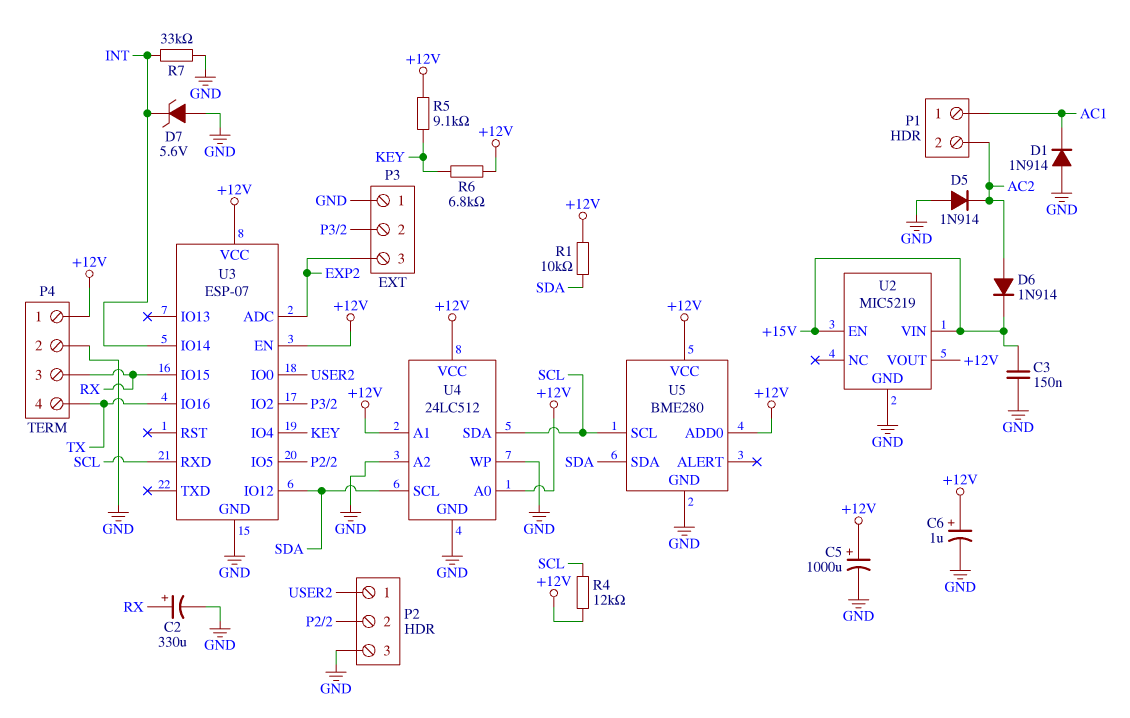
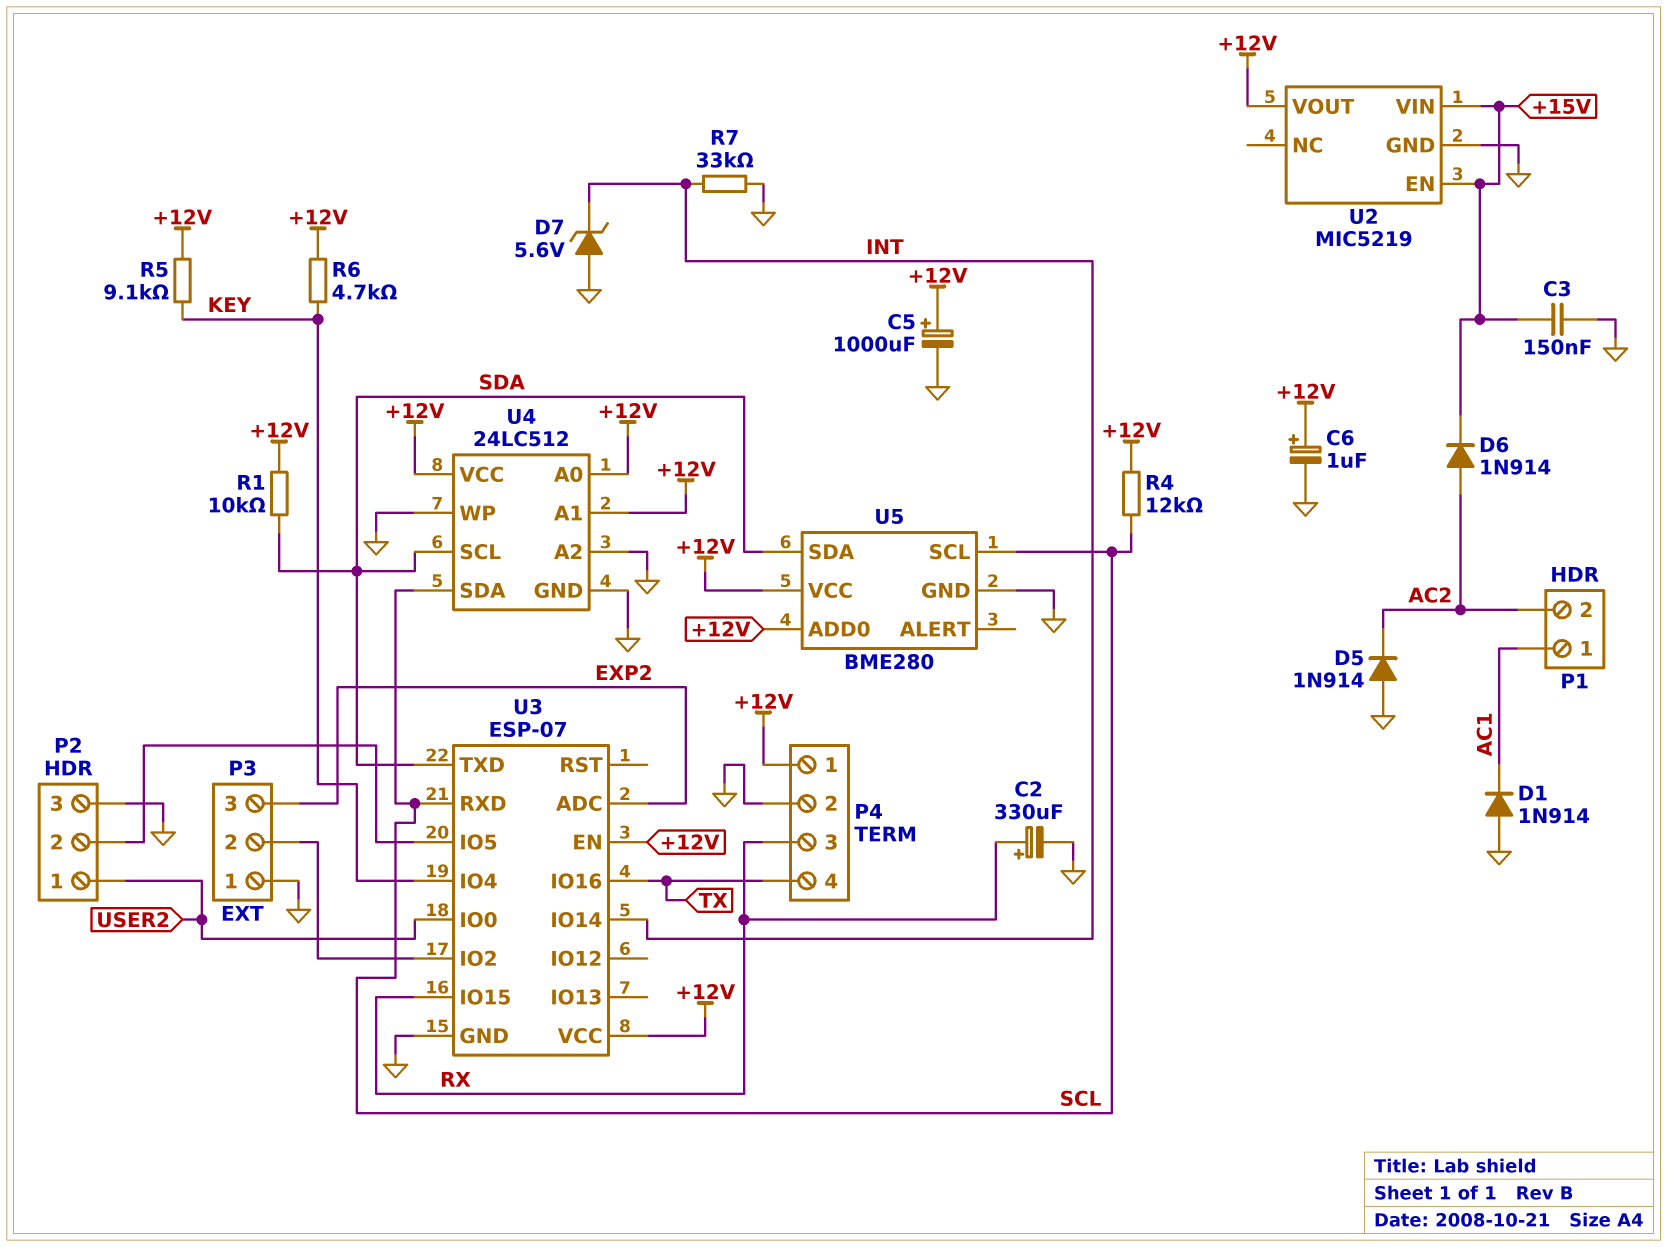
R6: 6.8k (+12V, KEY) -> 4.7k (+12V, KEY)
U3 pin IO12: SDA -> none
U3 pin TXD: none -> SDA

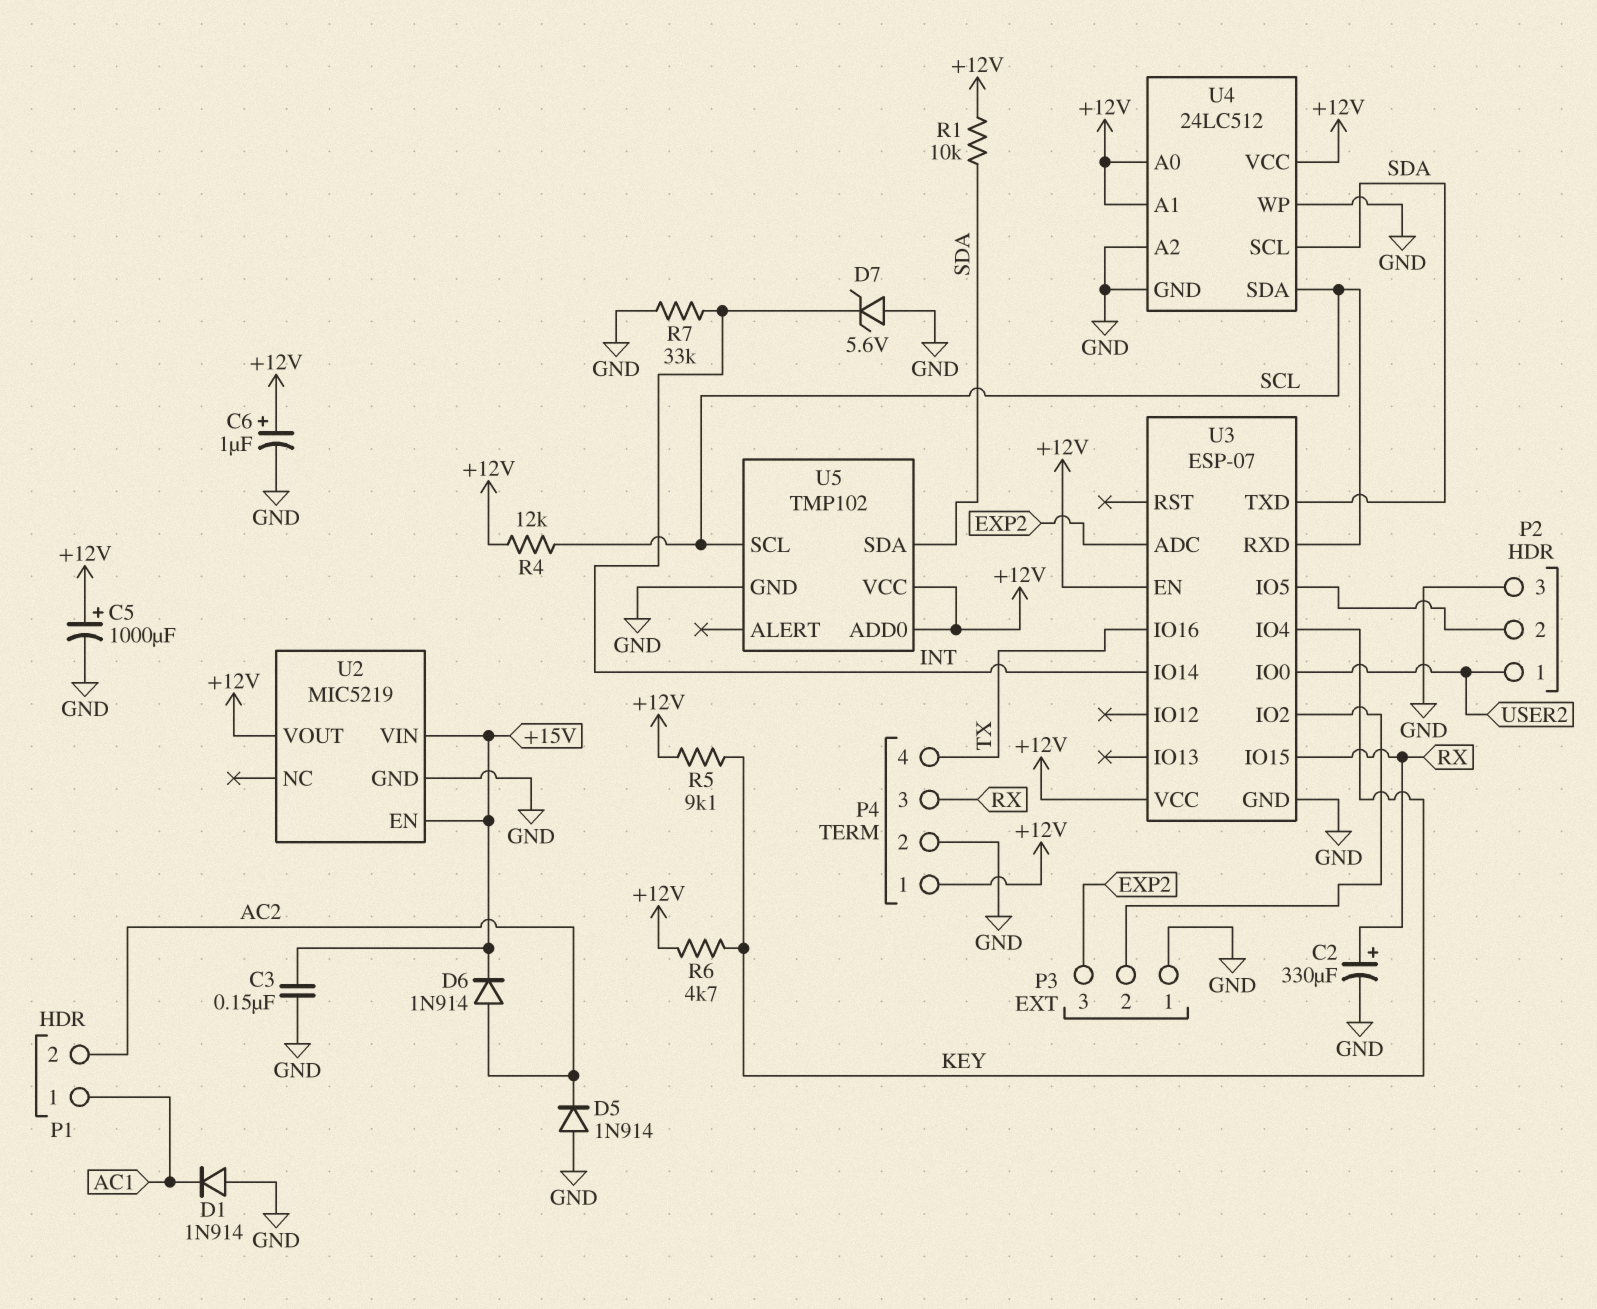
U5: BME280 -> TMP102

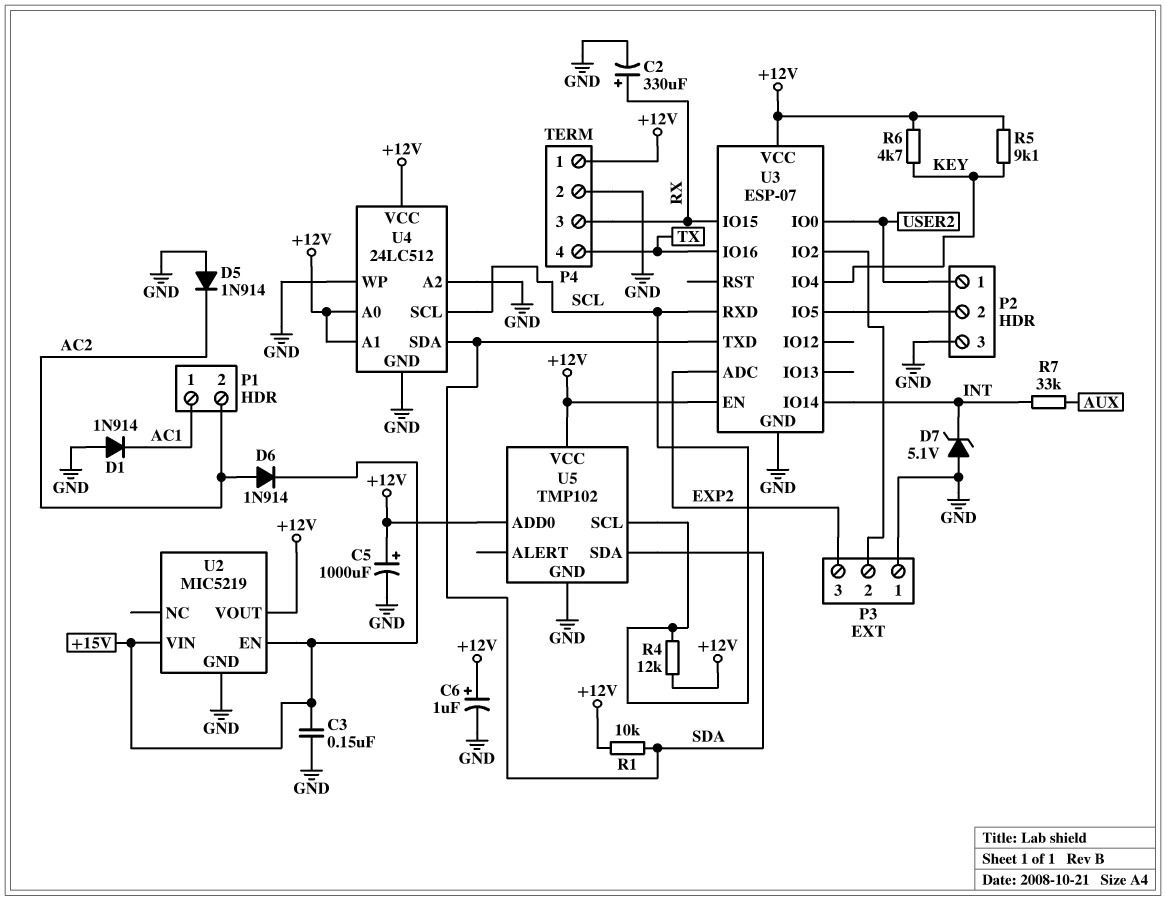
D7: zener 5.6V (A GND, K INT) -> zener 5.1V (A GND, K INT)
R7: 33k (GND, INT) -> 33k (AUX, INT)
U4 pin SCL: SDA -> SCL
U4 pin SDA: SCL -> SDA

